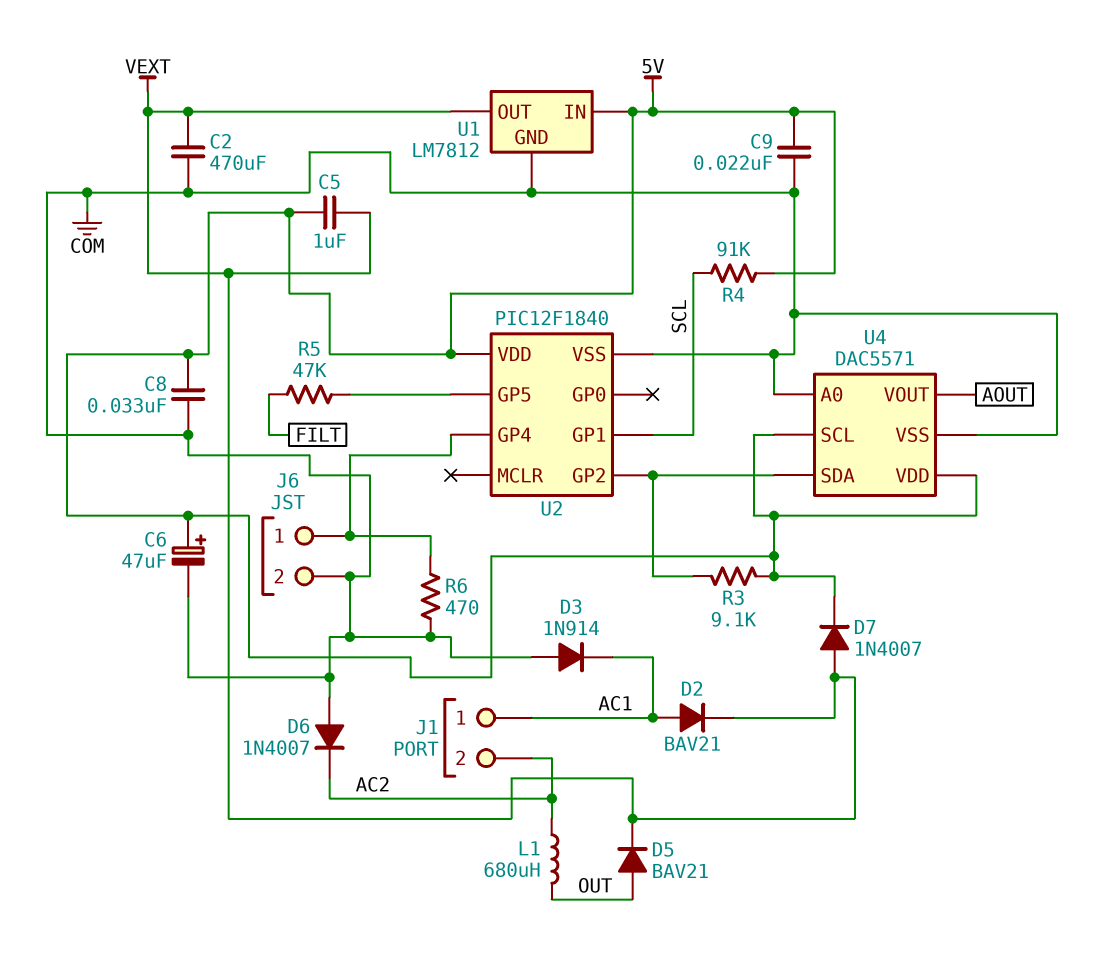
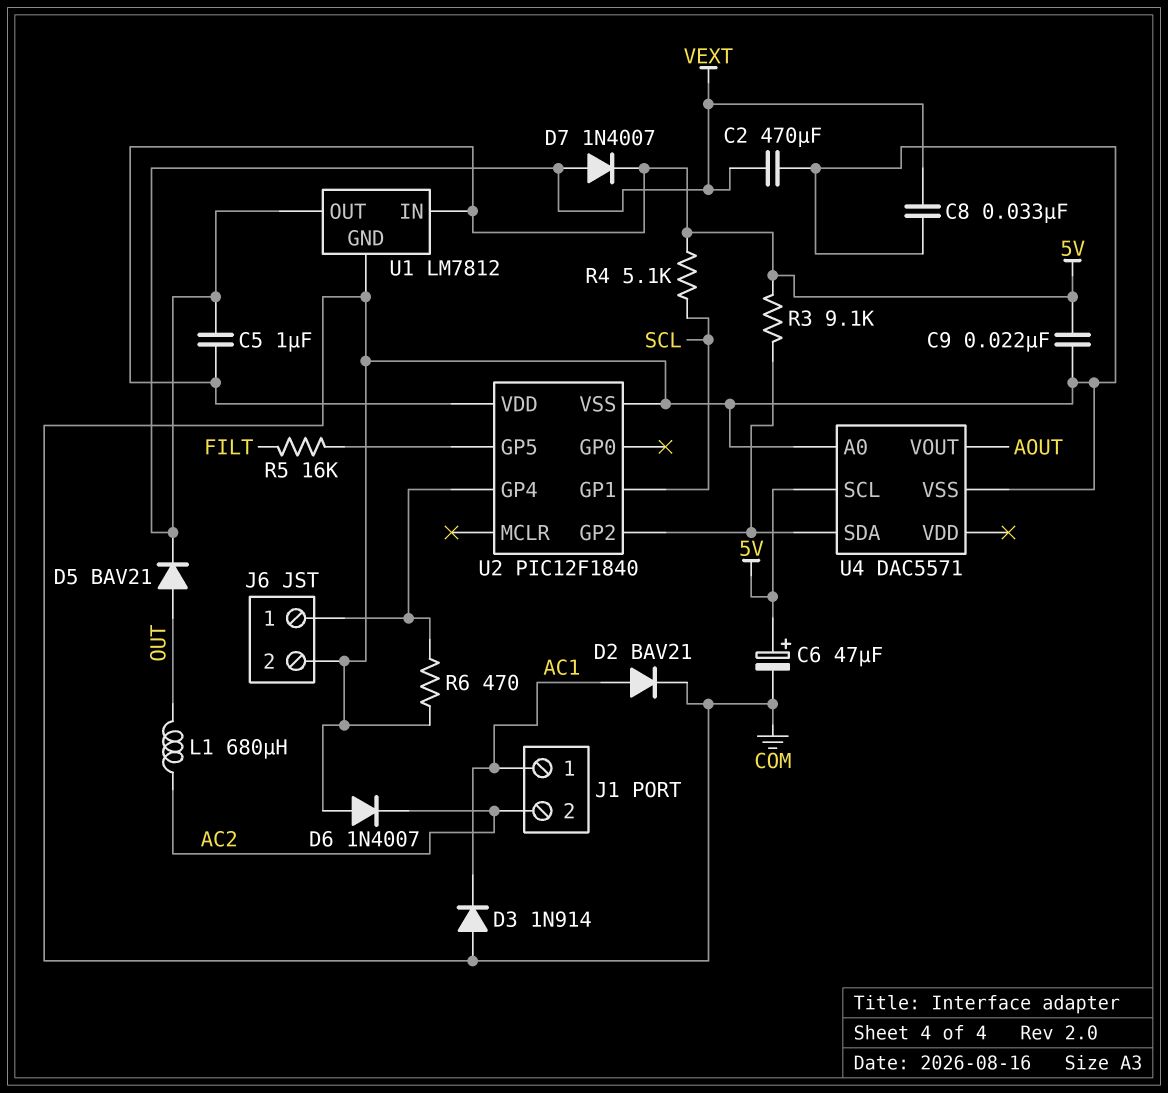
C8: 33nF (5V, COM) -> 33nF (COM, VEXT)
D2: diode BAV21 (A AC1, K VEXT) -> diode BAV21 (A AC1, K COM)
R4: 91k (5V, SCL) -> 5.1k (5V, SCL)
R5: 47k (FILT, U2/GP5) -> 16k (FILT, U2/GP5)
U4 pin VDD: 5V -> none

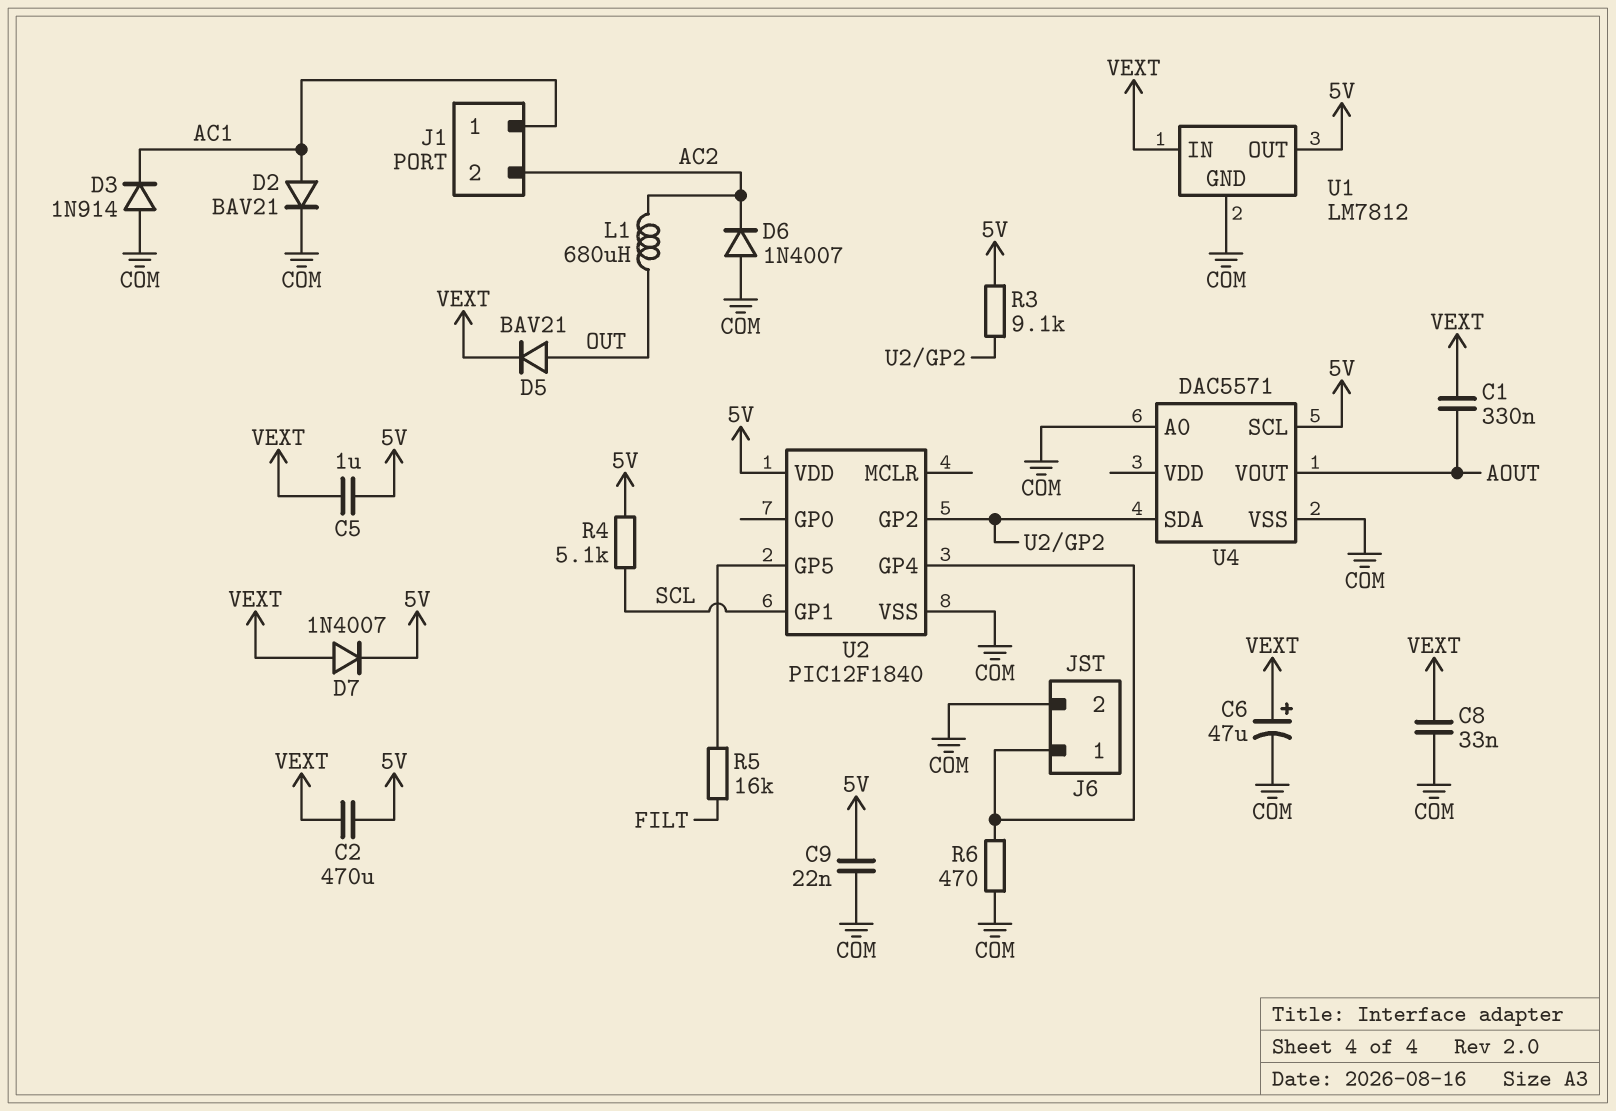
C1: none -> 330nF (AOUT, VEXT)
C2: 470uF (COM, VEXT) -> 470uF (5V, VEXT)
C6: 47uF (plus 5V, minus COM) -> 47uF (plus VEXT, minus COM)
U1 pin IN: 5V -> VEXT
U1 pin OUT: VEXT -> 5V

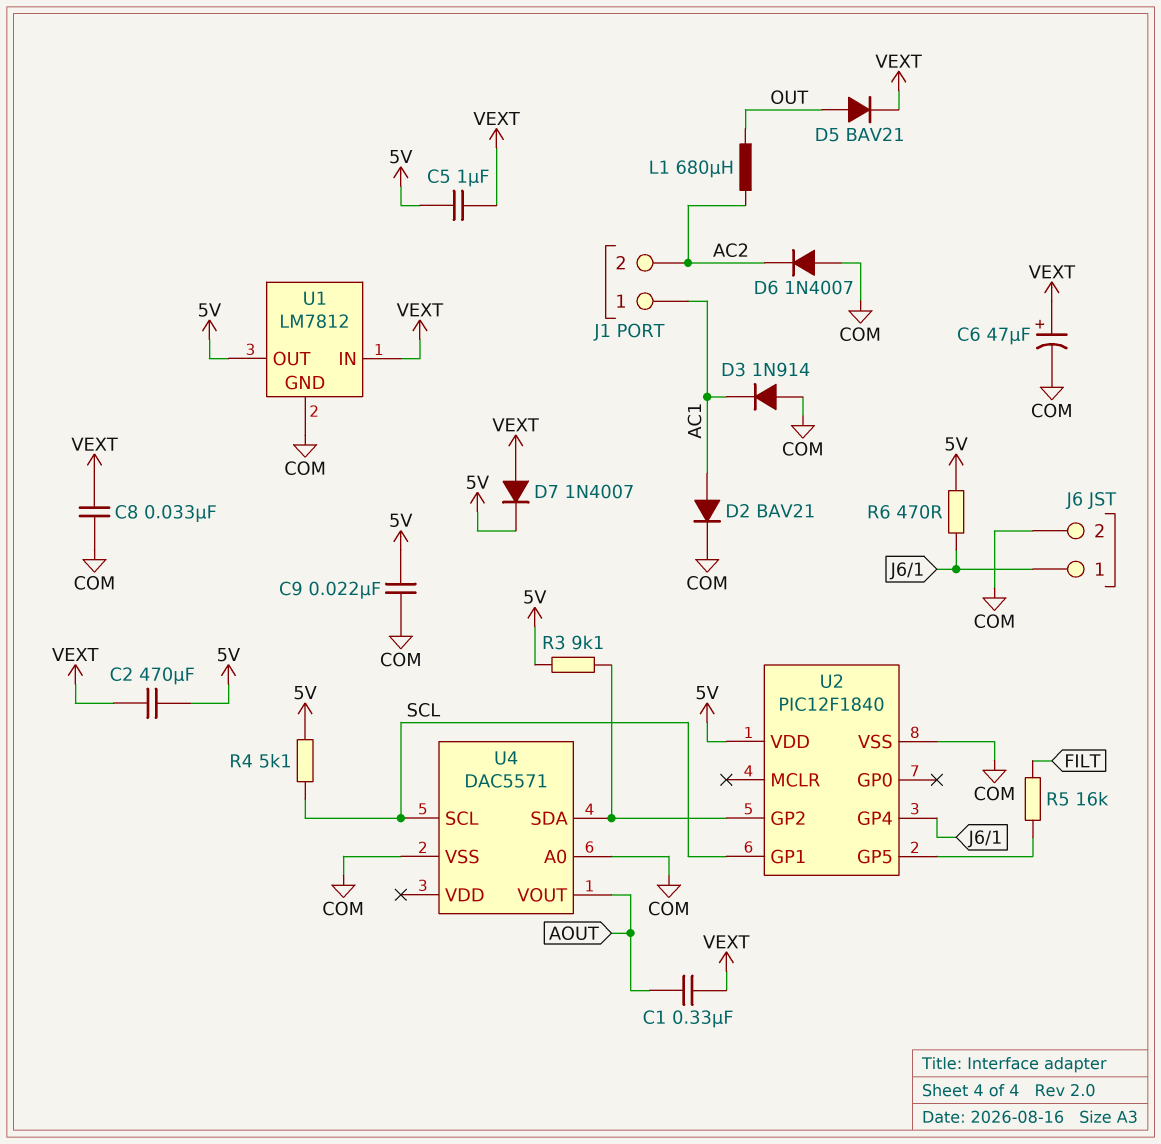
R6: 470 (COM, J6/1) -> 470 (5V, J6/1)
U4 pin SCL: 5V -> SCL

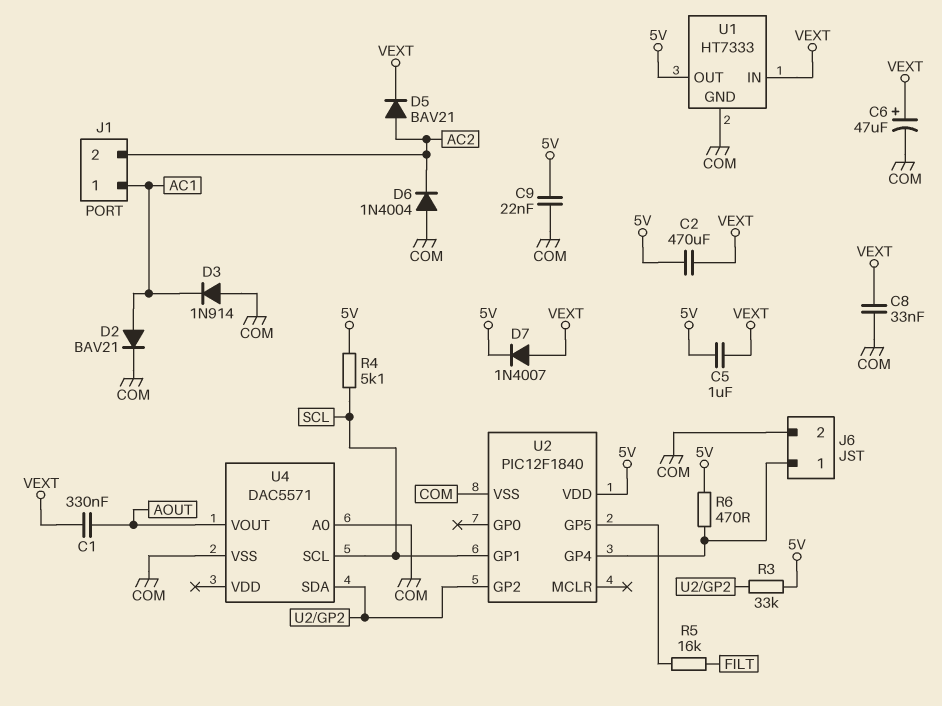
D5: diode BAV21 (A OUT, K VEXT) -> diode BAV21 (A AC2, K VEXT)
D6: diode 1N4007 (A COM, K AC2) -> diode 1N4004 (A COM, K AC2)
L1: 680uH (AC2, OUT) -> none
R3: 9.1k (5V, U2/GP2) -> 33k (5V, U2/GP2)
U1: LM7812 -> HT7333

